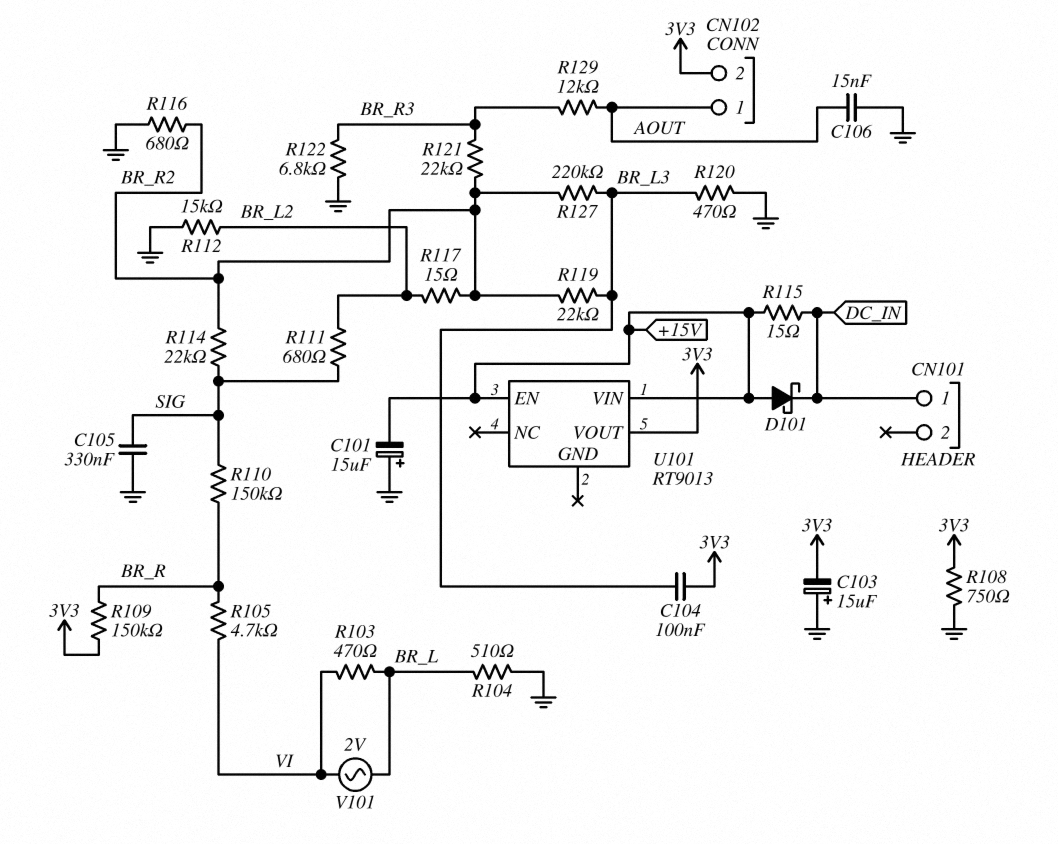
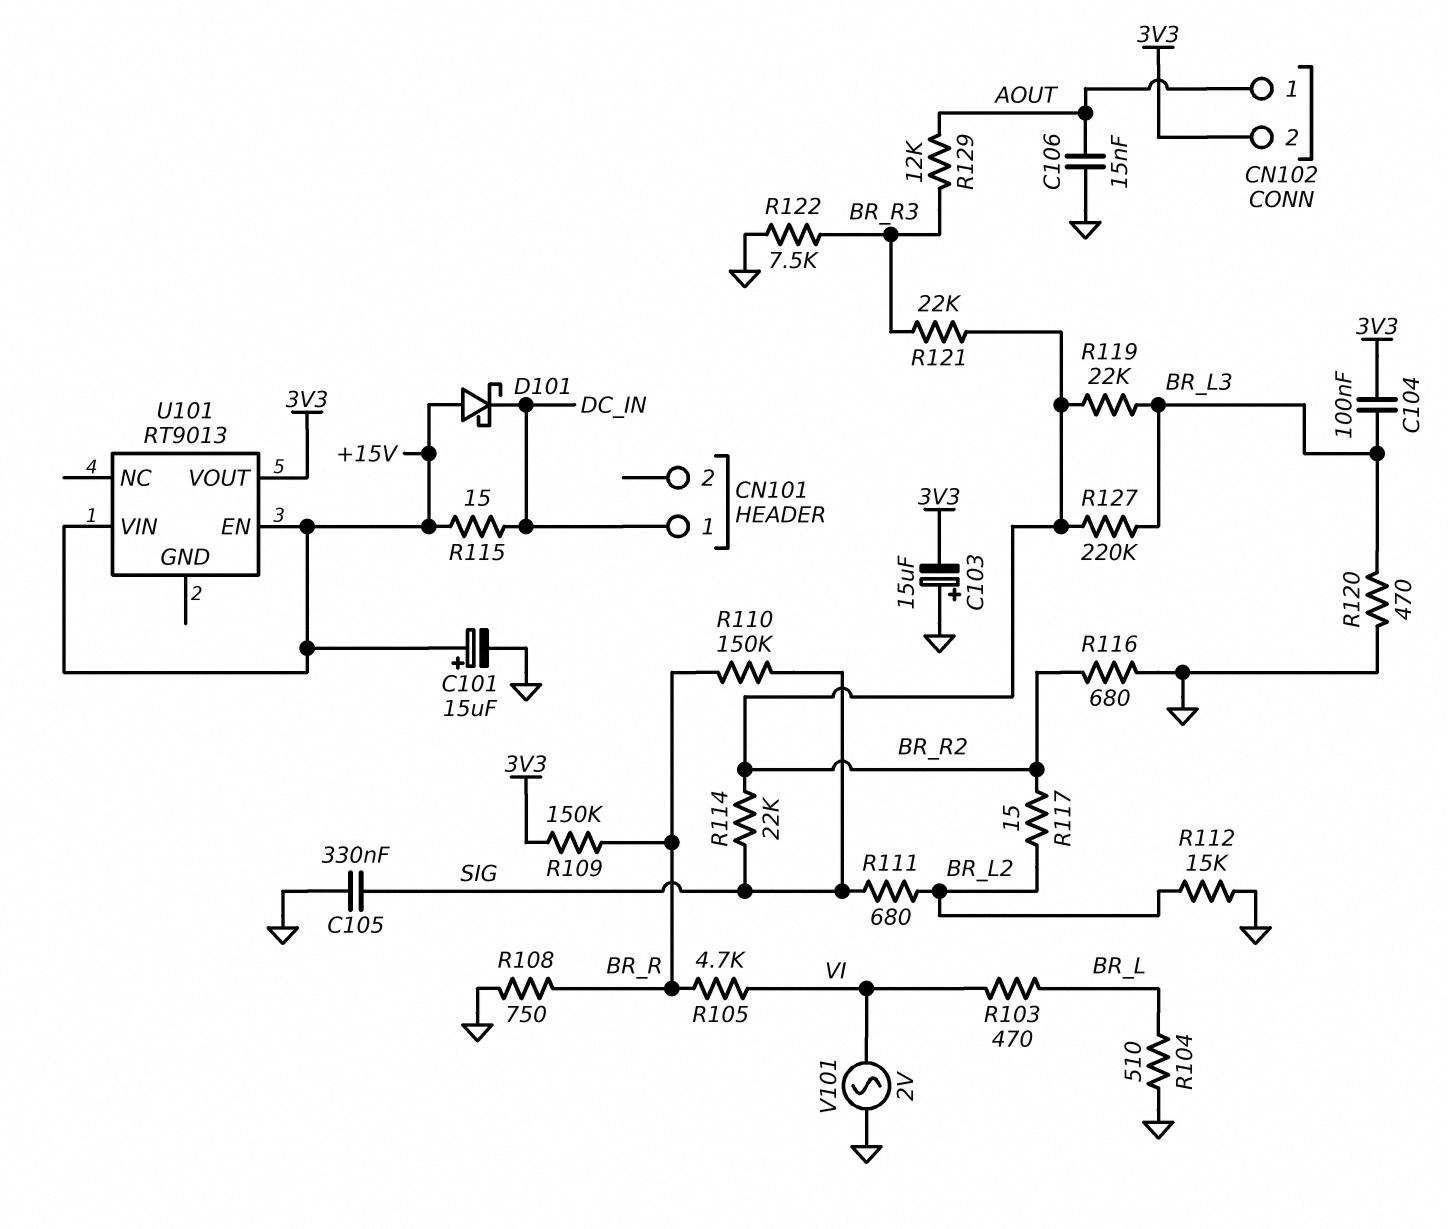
C101: 15uF (plus GND, minus +15V) -> 15uF (plus +15V, minus GND)
R108: 750 (3V3, GND) -> 750 (BR_R, GND)
R122: 6.8k (BR_R3, GND) -> 7.5k (BR_R3, GND)
V101: AC 2V (BR_L, VI) -> AC 2V (GND, VI)

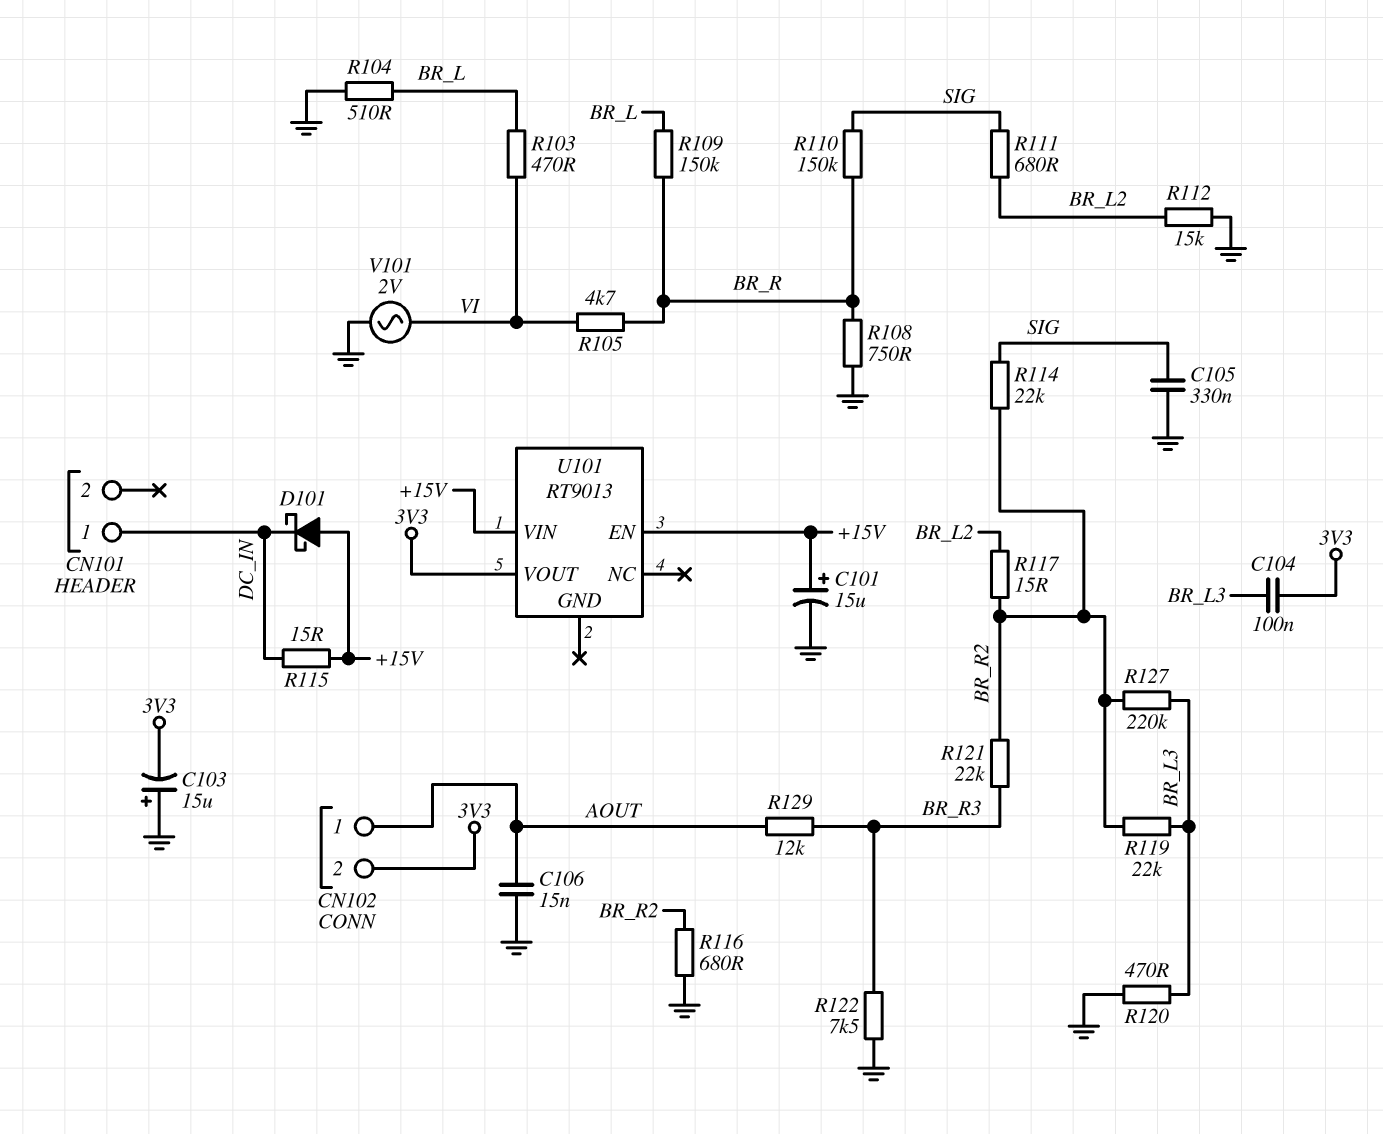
R109: 150k (3V3, BR_R) -> 150k (BR_L, BR_R)

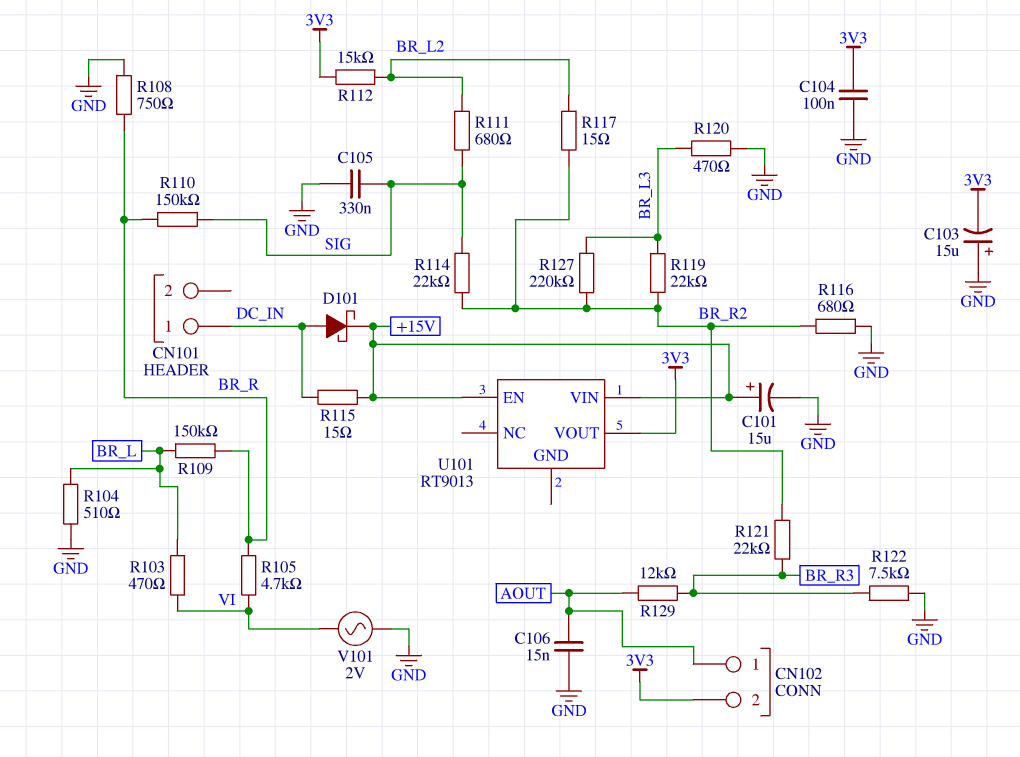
C104: 100nF (3V3, BR_L3) -> 100nF (3V3, GND)
D101: schottky (A +15V, K DC_IN) -> schottky (A DC_IN, K +15V)
R112: 15k (BR_L2, GND) -> 15k (3V3, BR_L2)

